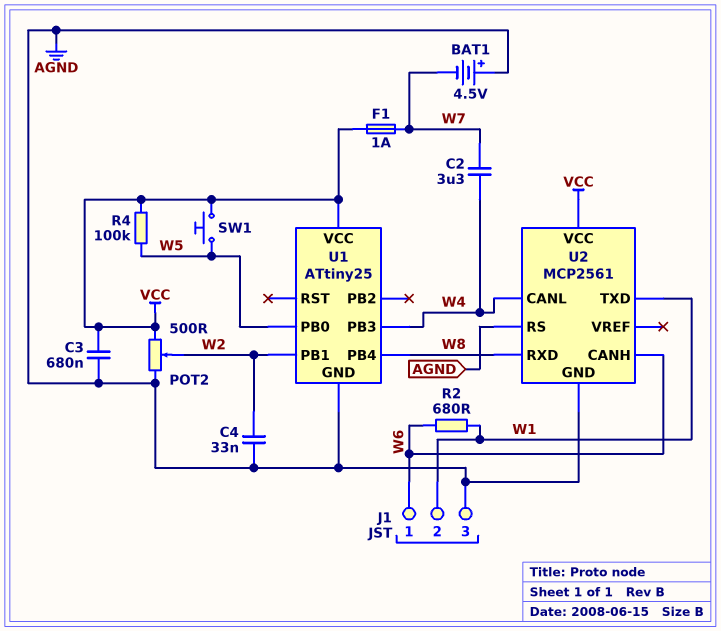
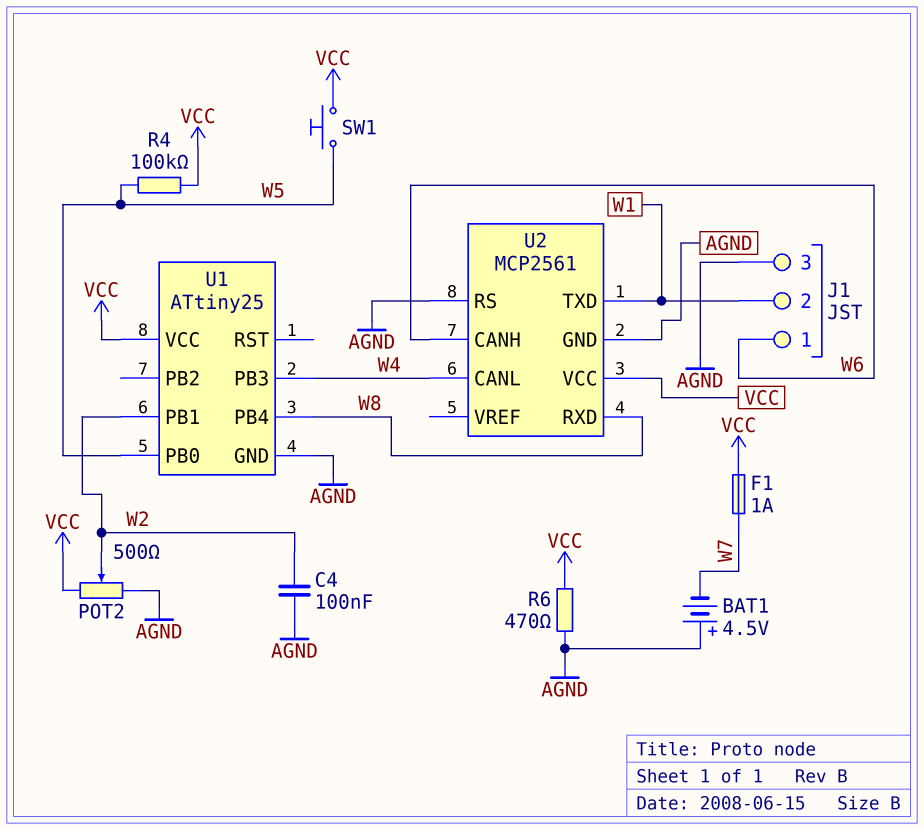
C2: 3.3uF (W4, W7) -> none
C3: 680nF (AGND, VCC) -> none
C4: 33nF (AGND, W2) -> 100nF (AGND, W2)
R2: 680 (W1, W6) -> none
R6: none -> 470 (AGND, VCC)

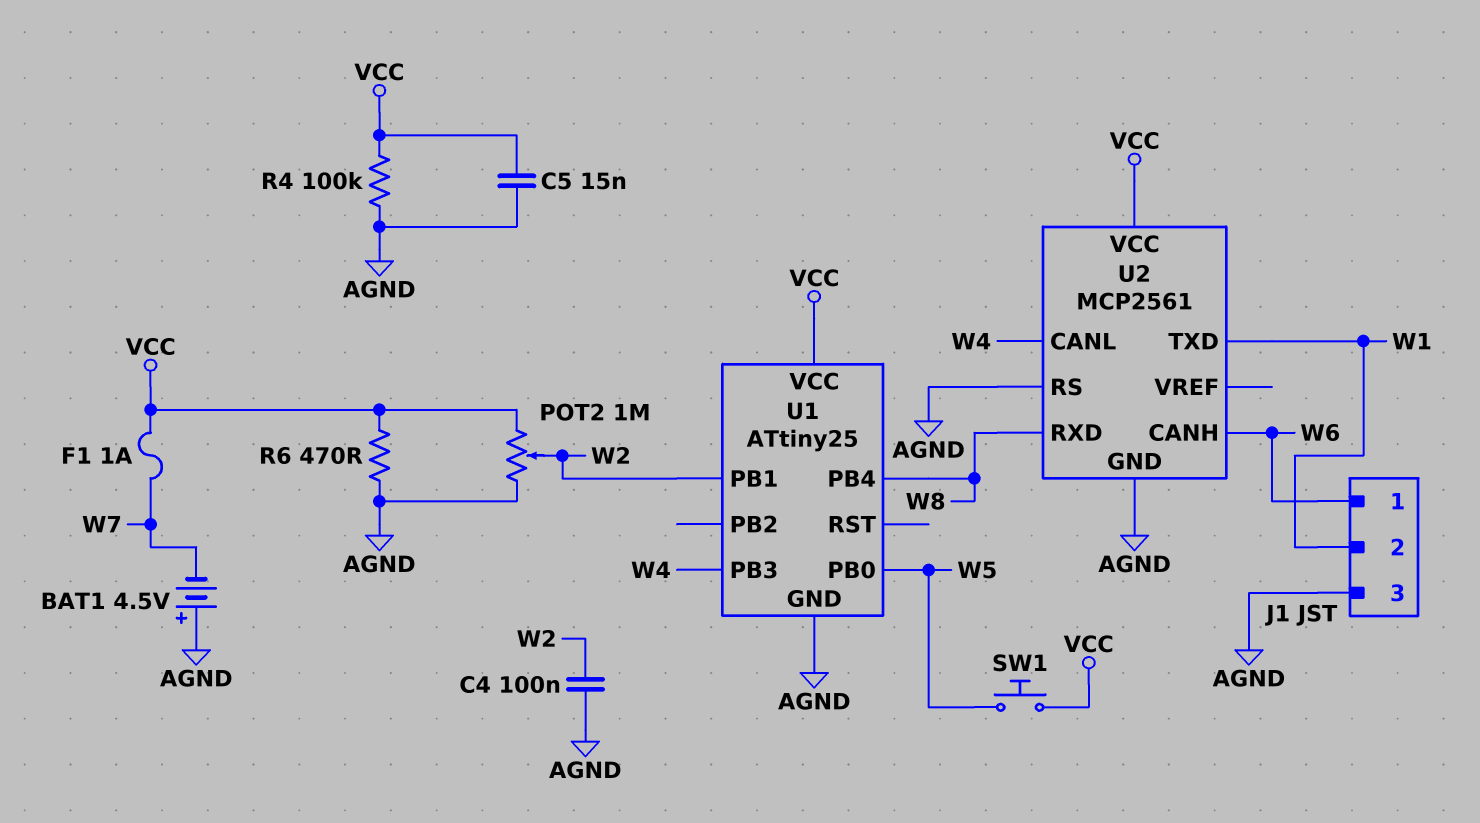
C5: none -> 15nF (AGND, VCC)
POT2: 500 (AGND, VCC, wiper W2) -> 1M (AGND, VCC, wiper W2)
R4: 100k (VCC, W5) -> 100k (AGND, VCC)

